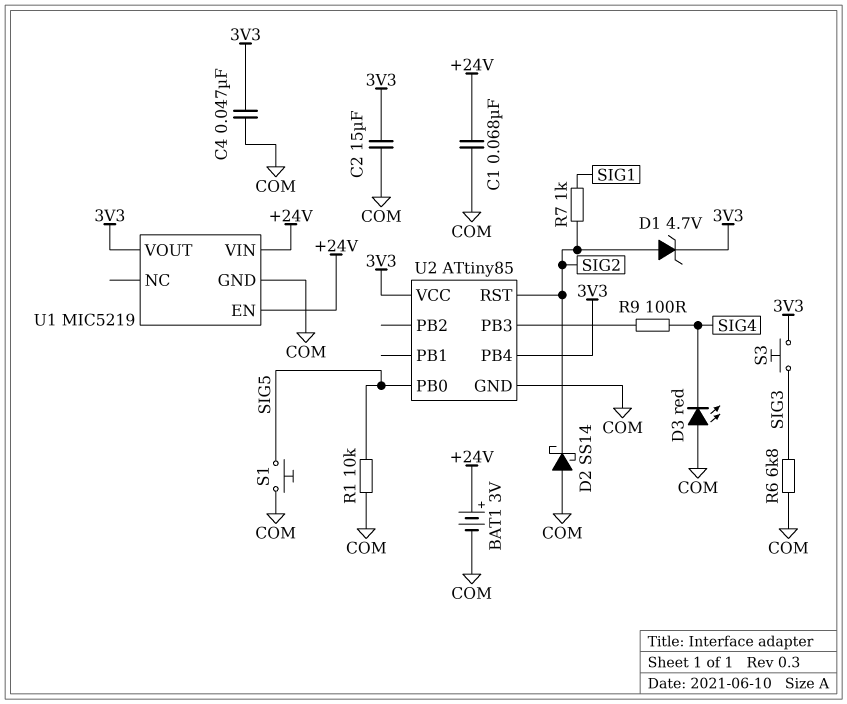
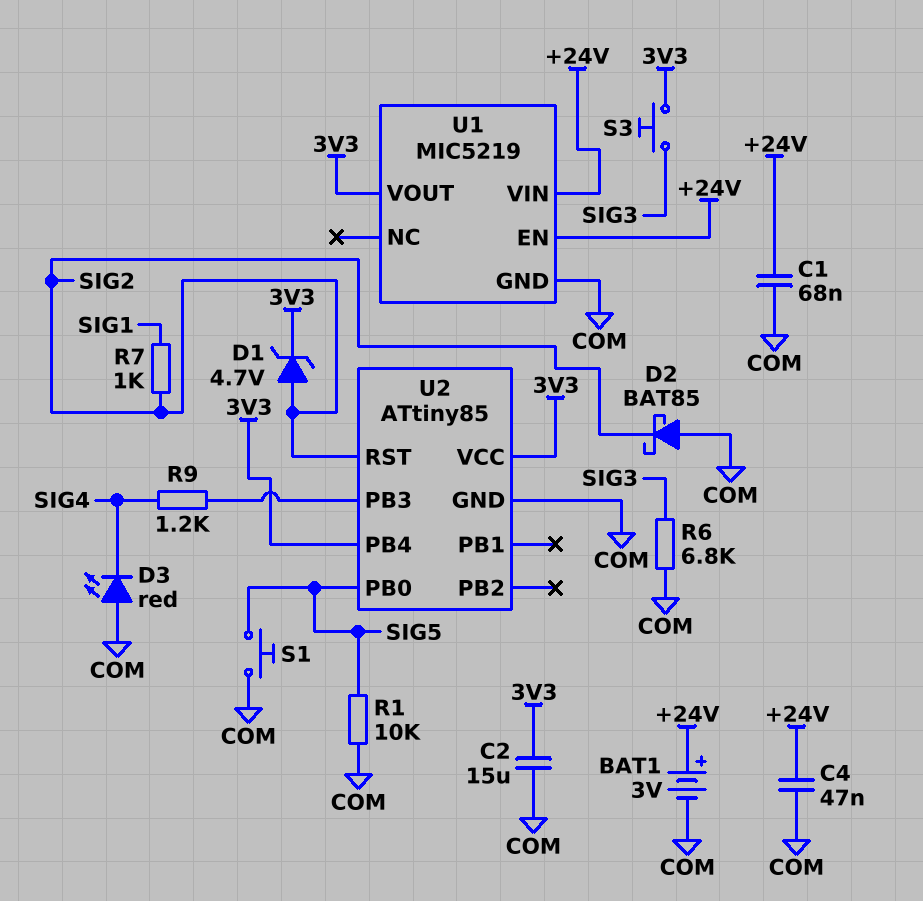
C4: 47nF (3V3, COM) -> 47nF (+24V, COM)
D2: schottky SS14 (A COM, K SIG2) -> schottky BAT85 (A COM, K SIG2)
R9: 100 (SIG4, U2/PB3) -> 1.2k (SIG4, U2/PB3)

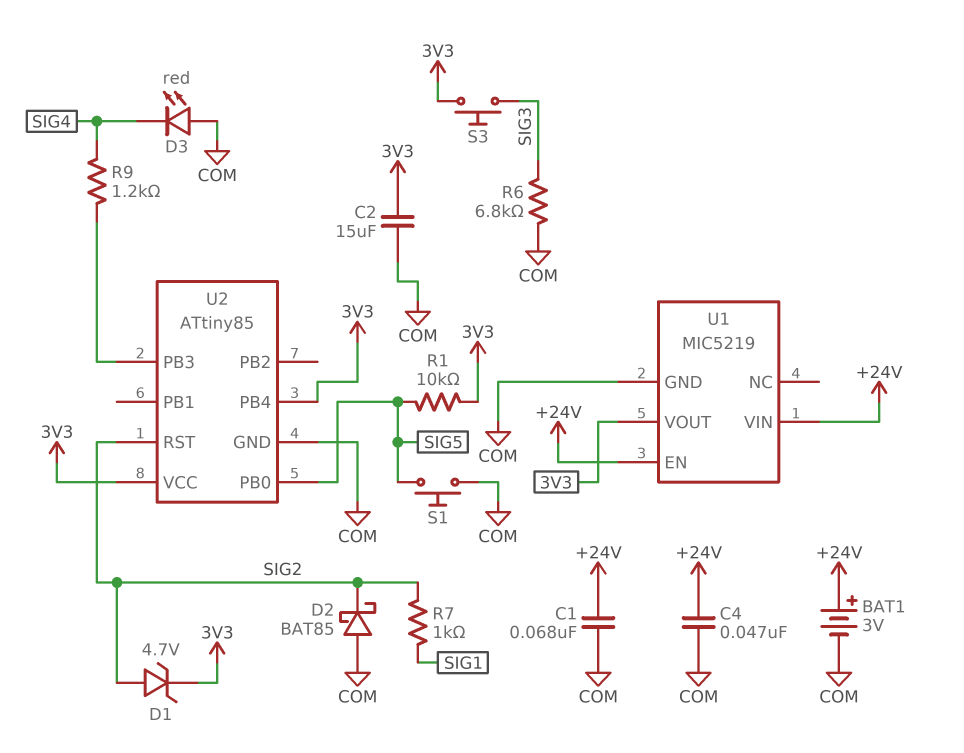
R1: 10k (COM, SIG5) -> 10k (3V3, SIG5)

